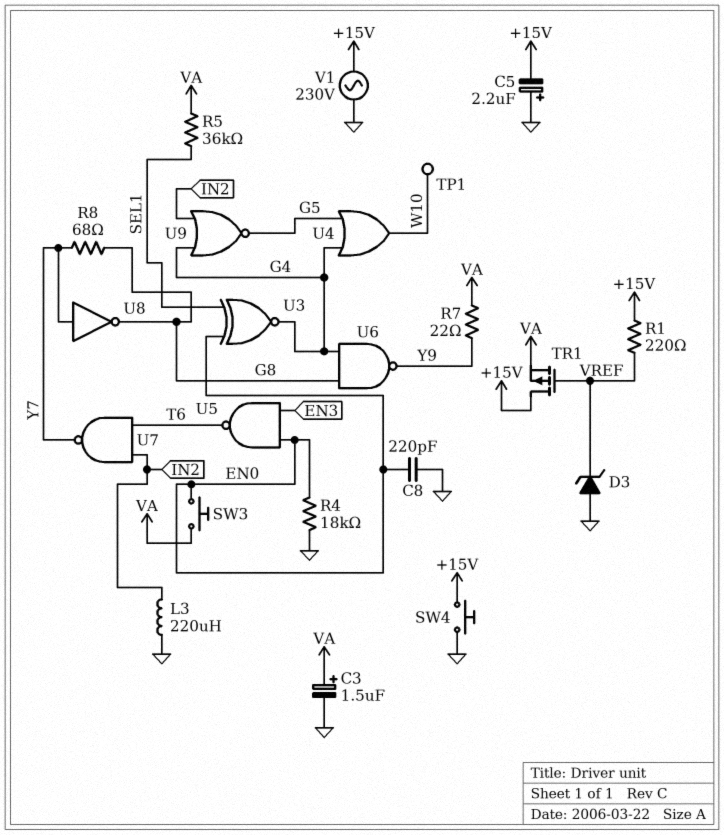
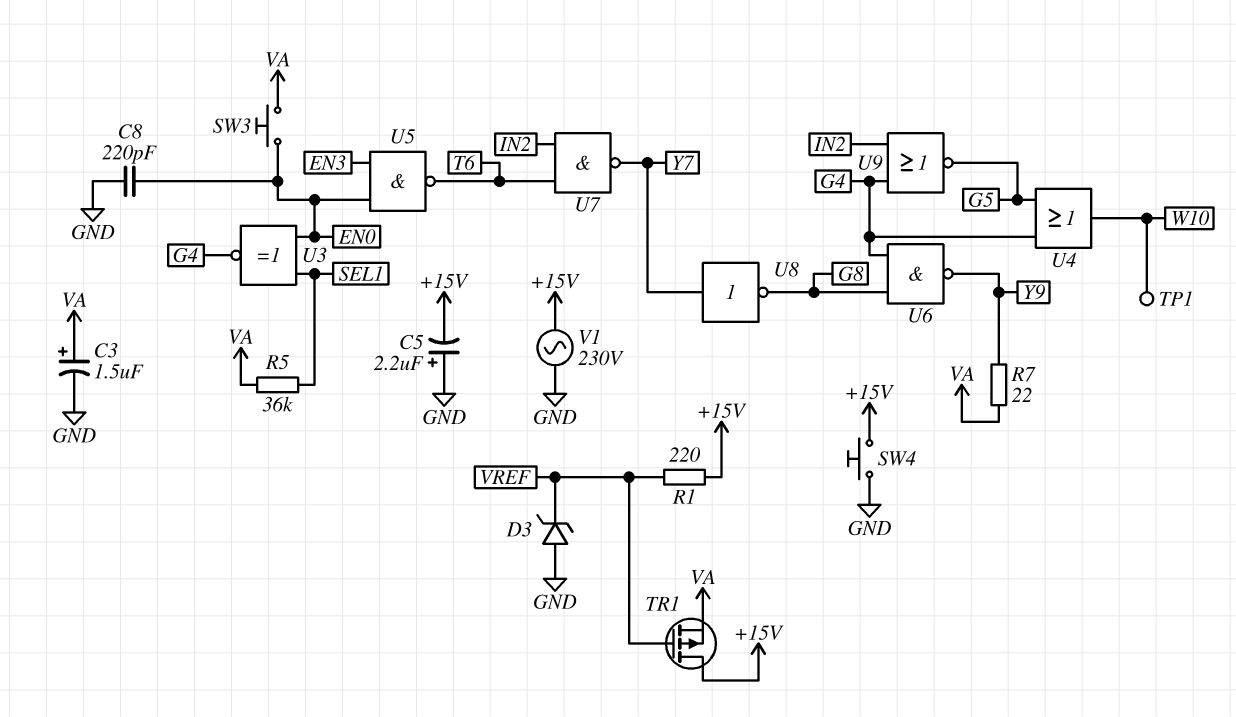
L3: 220uH (GND, IN2) -> none
R4: 18k (EN0, GND) -> none
R8: 68 (G8, Y7) -> none

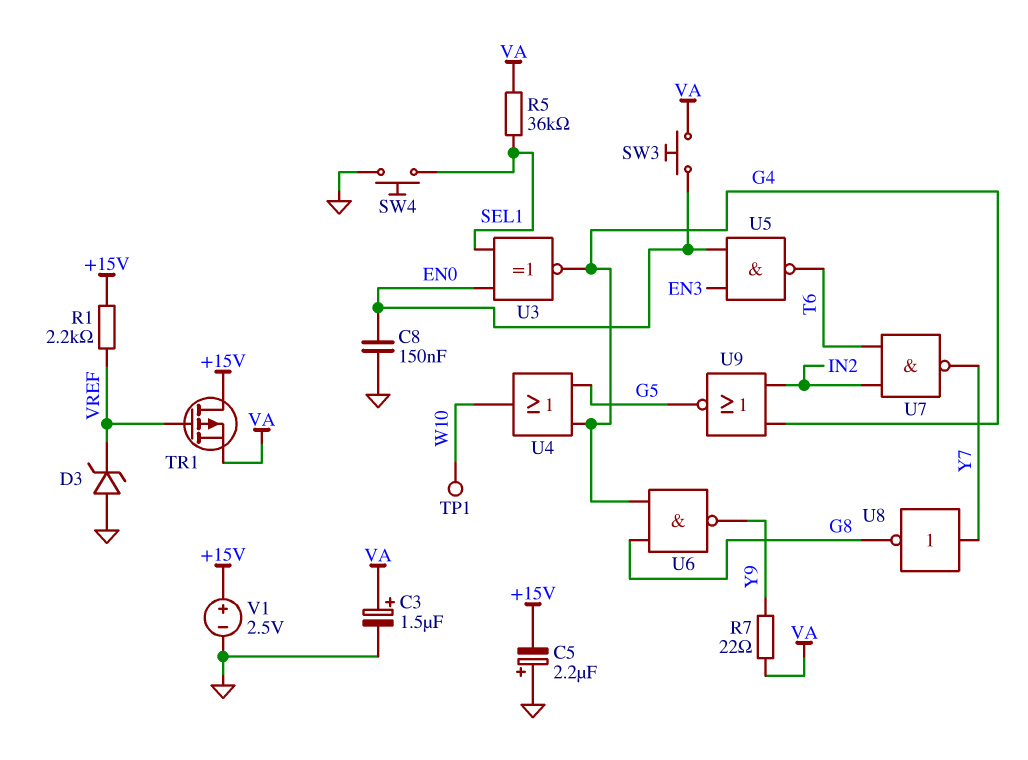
C8: 220pF (EN0, GND) -> 150nF (EN0, GND)
R1: 220 (+15V, VREF) -> 2.2k (+15V, VREF)
SW4: button (+15V, GND) -> button (GND, SEL1)
V1: AC 230V (+15V, GND) -> 2.5V (plus +15V, minus GND)

